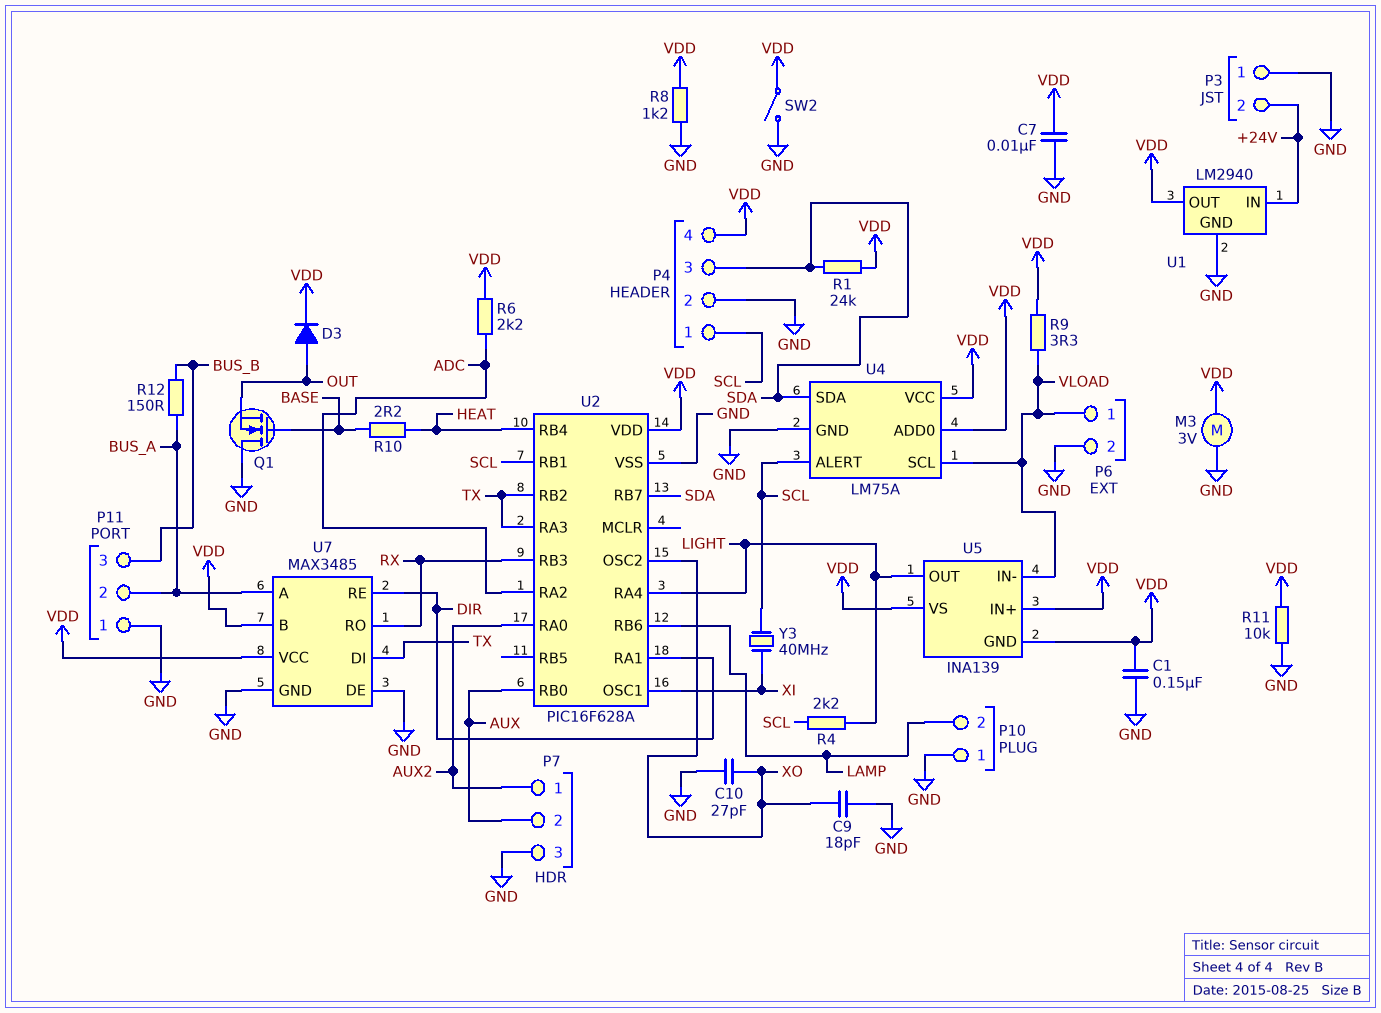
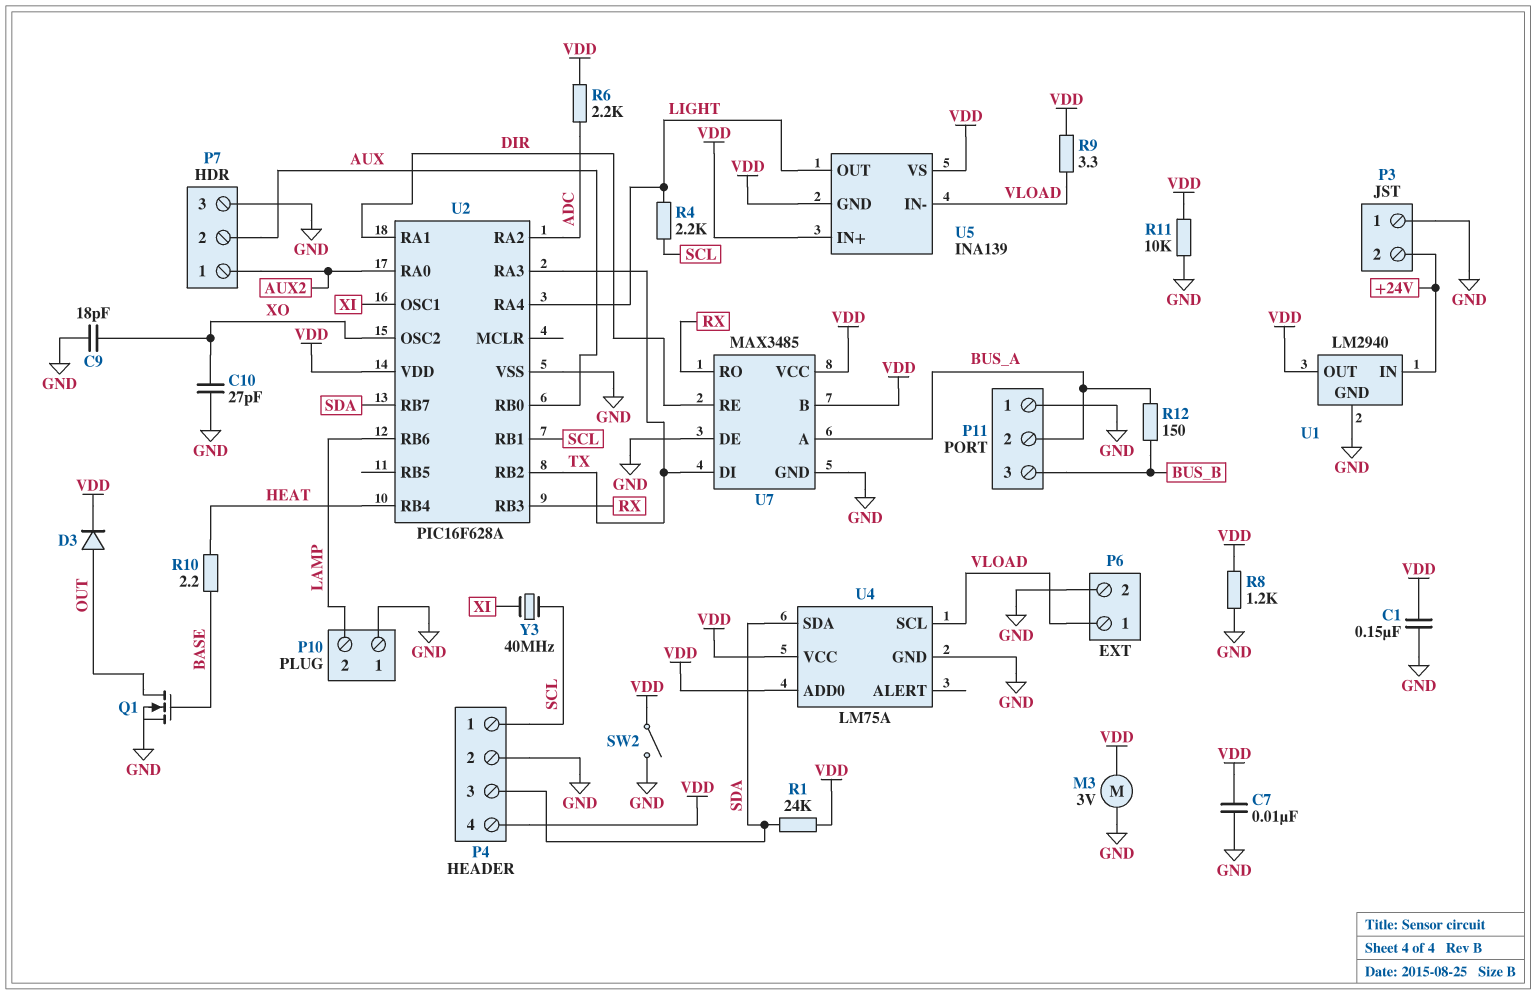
Q1: NMOS (G BASE, D GND, S OUT) -> NMOS (G BASE, D OUT, S GND)
U4 pin ALERT: SCL -> none

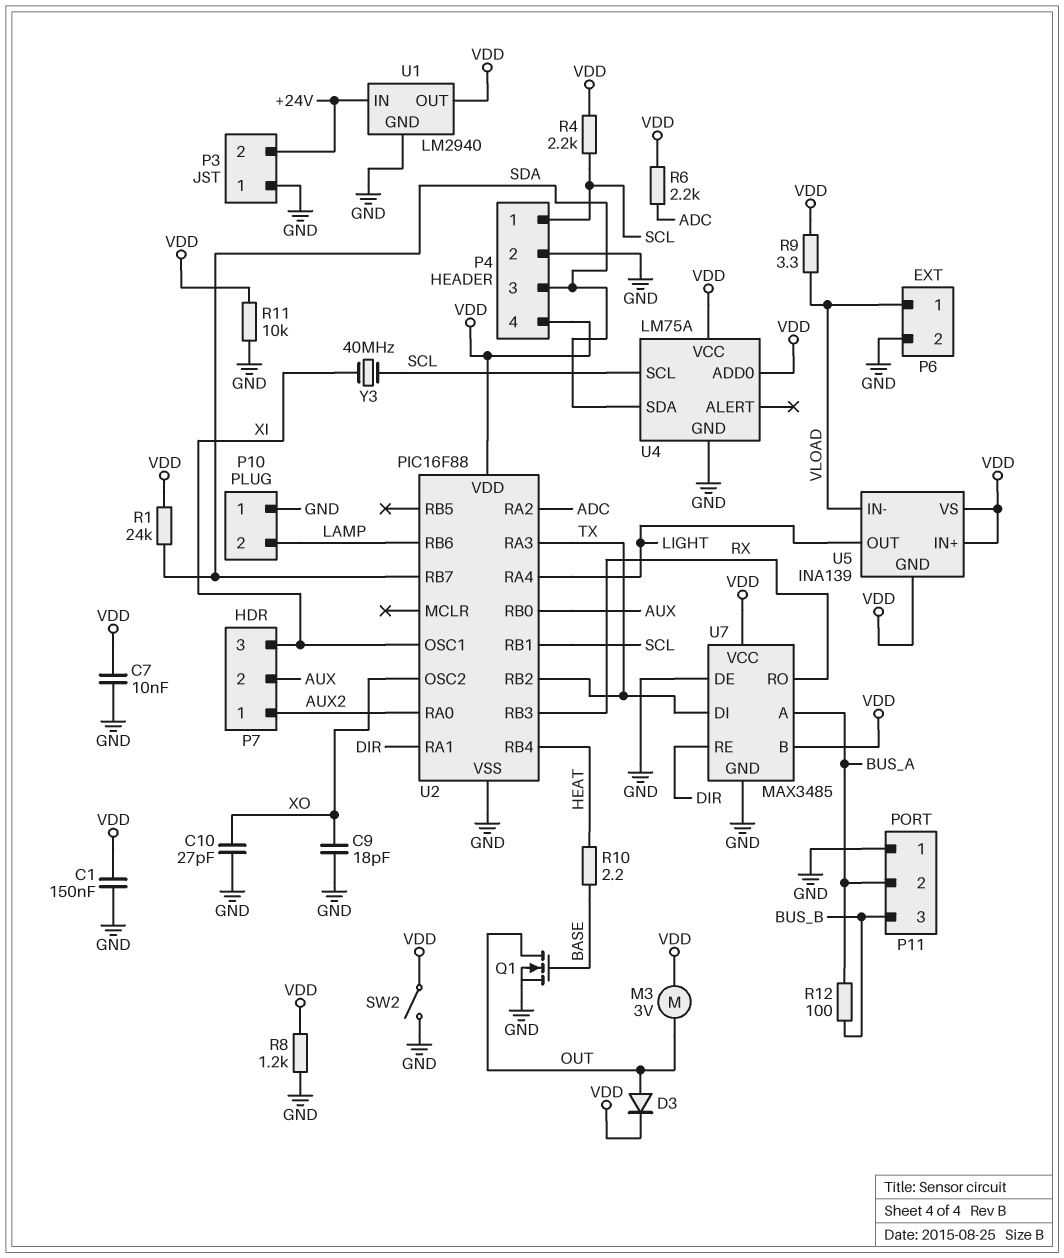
M3: motor 3V (GND, VDD) -> motor 3V (OUT, VDD)
P7 pin 3: GND -> XI
R4: 2.2k (LIGHT, SCL) -> 2.2k (SCL, VDD)
R12: 150 (BUS_A, BUS_B) -> 100 (BUS_A, BUS_B)
U2: PIC16F628A -> PIC16F88
U4 pin SCL: VLOAD -> SCL

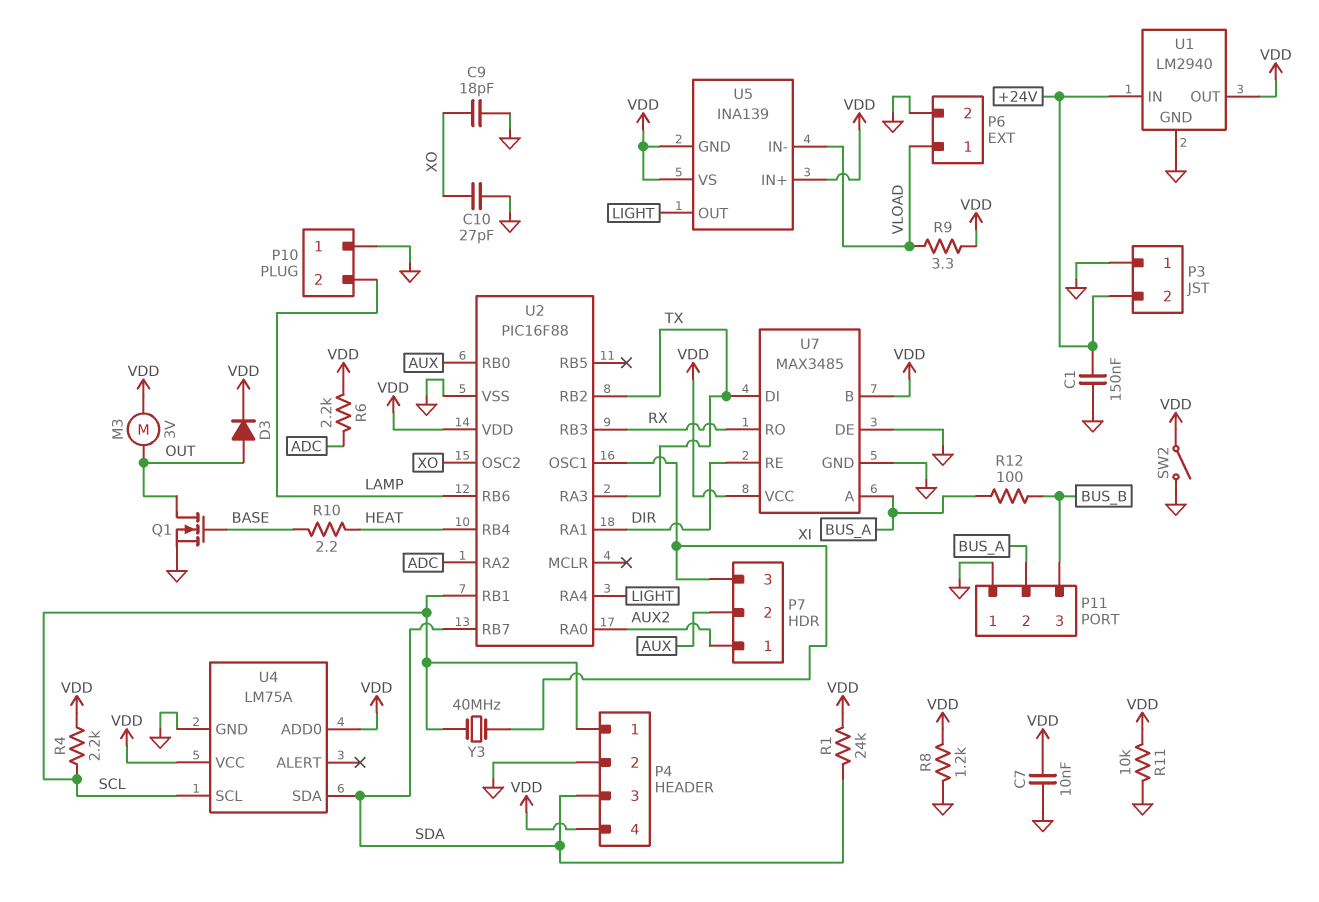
C1: 150nF (GND, VDD) -> 150nF (+24V, GND)

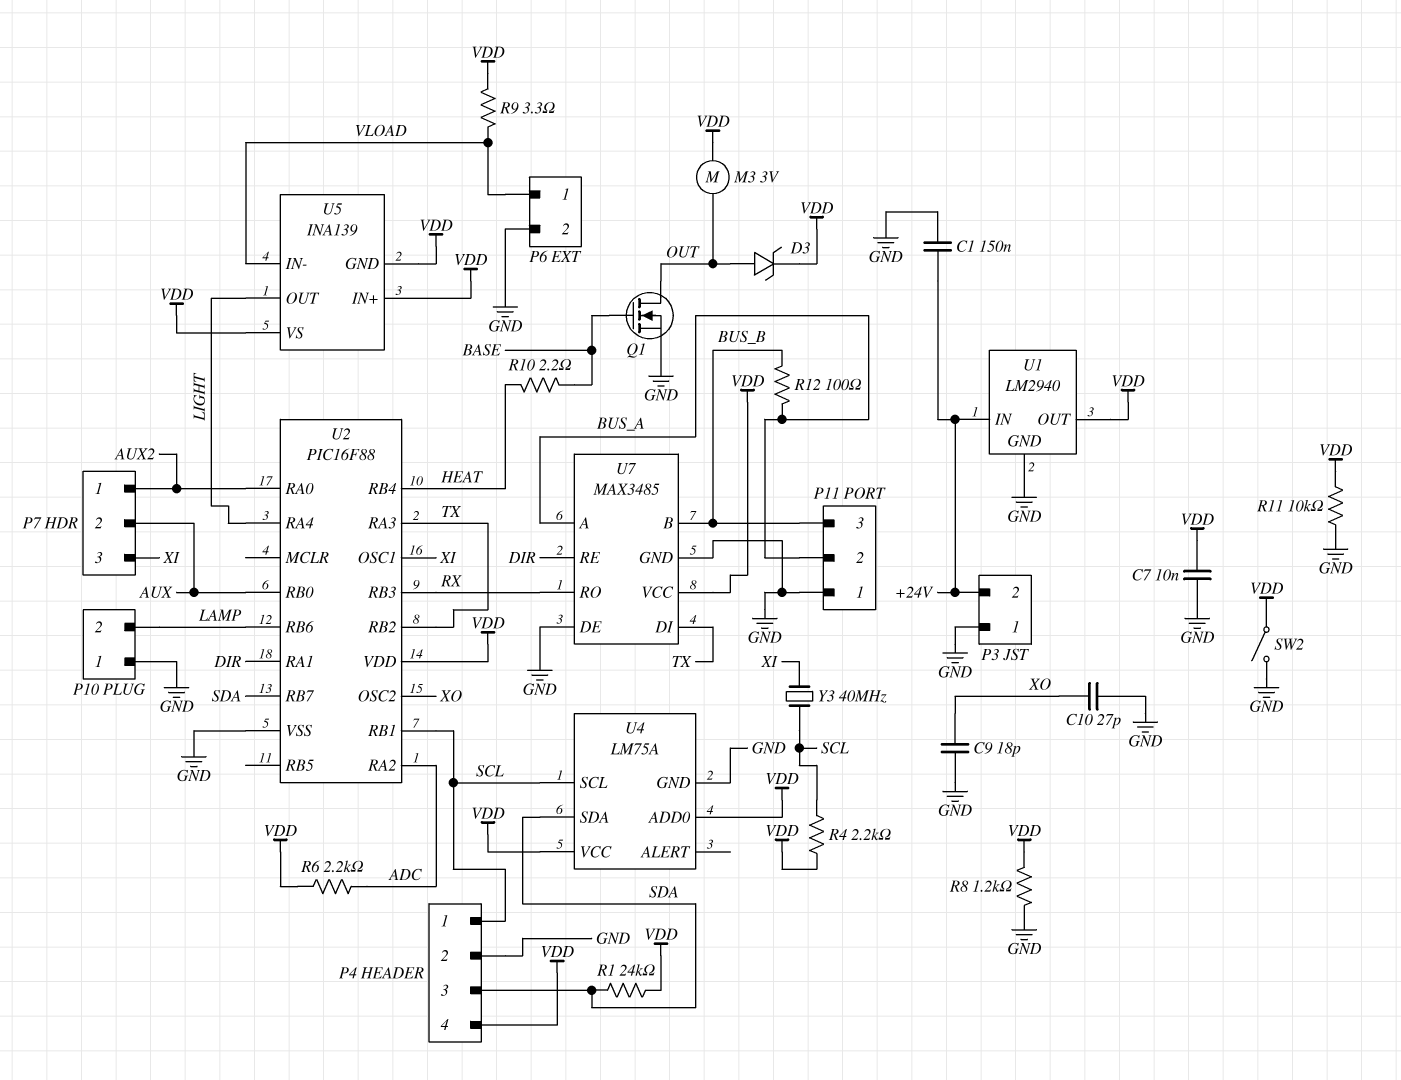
D3: diode (A OUT, K VDD) -> zener (A OUT, K VDD)
U7 pin B: VDD -> BUS_B

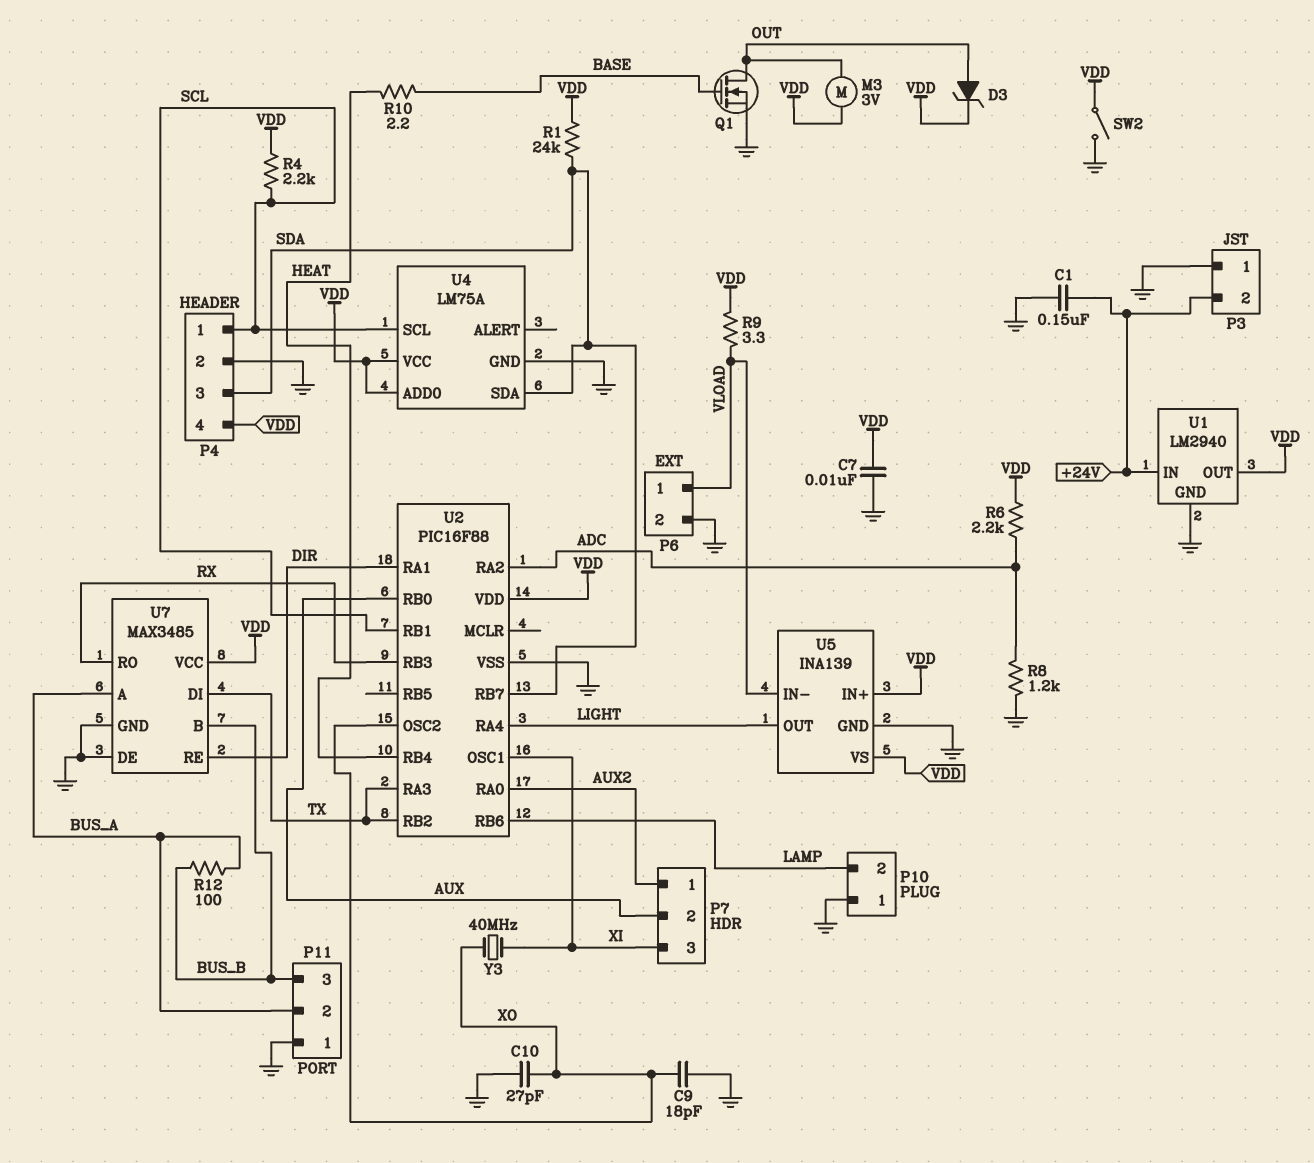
R8: 1.2k (GND, VDD) -> 1.2k (ADC, GND)
R11: 10k (GND, VDD) -> none
U5 pin GND: VDD -> GND
Y3: 40MHz (SCL, XI) -> 40MHz (XI, XO)

